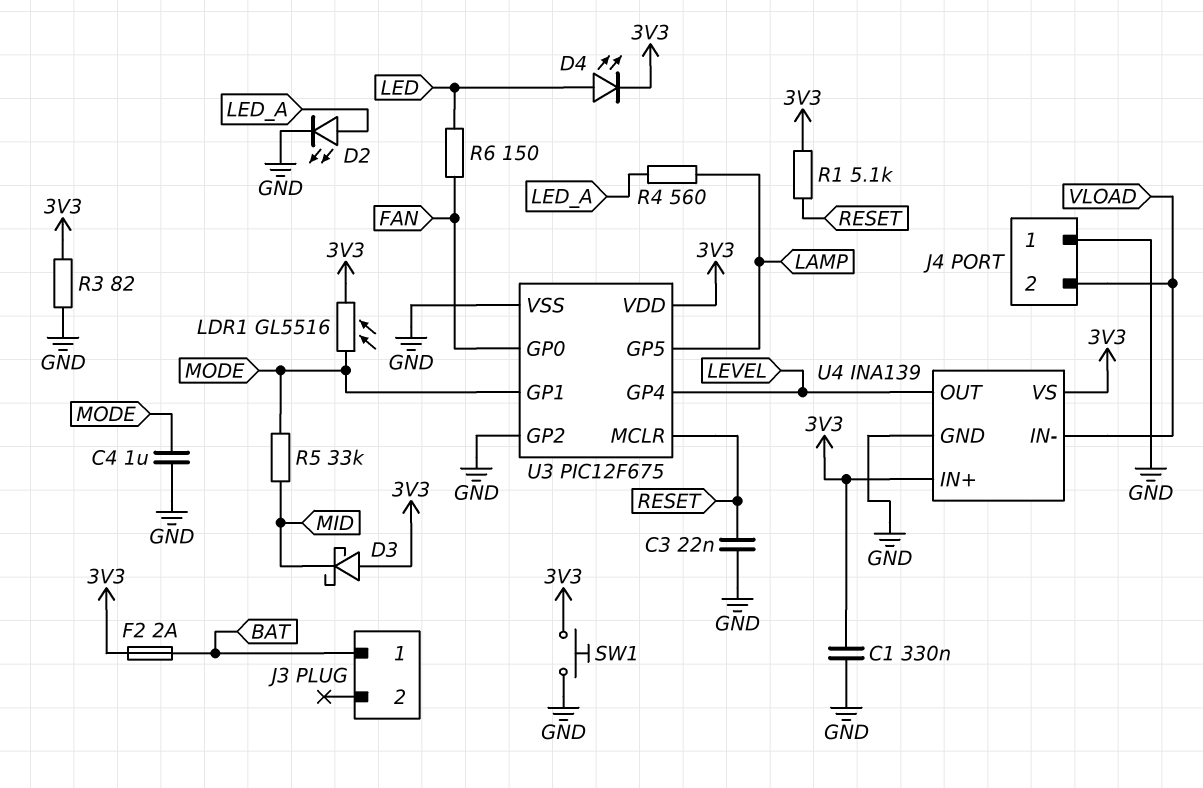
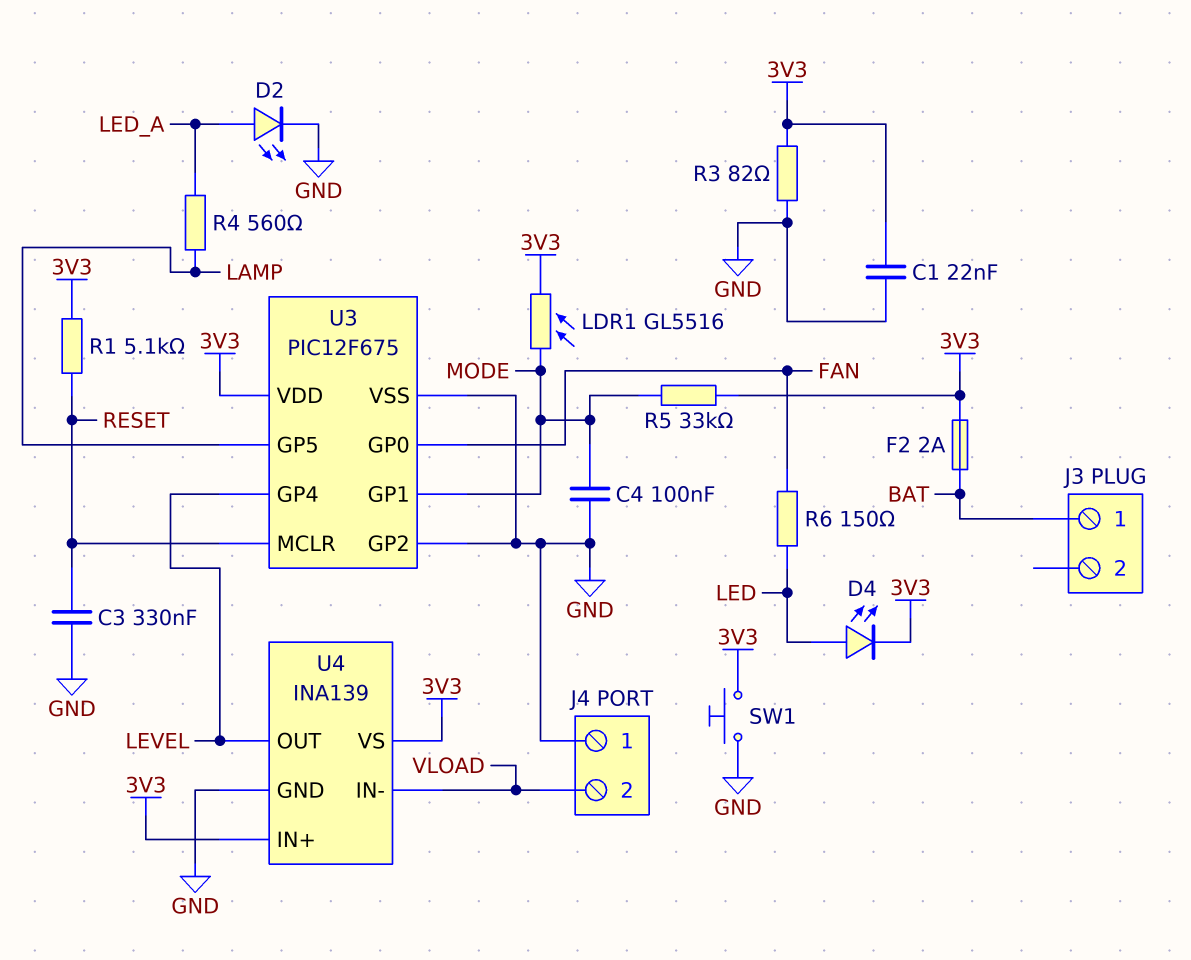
C1: 330nF (3V3, GND) -> 22nF (3V3, GND)
C3: 22nF (GND, RESET) -> 330nF (GND, RESET)
C4: 1uF (GND, MODE) -> 100nF (GND, MODE)
D3: schottky (A 3V3, K MID) -> none
R5: 33k (MID, MODE) -> 33k (3V3, MODE)

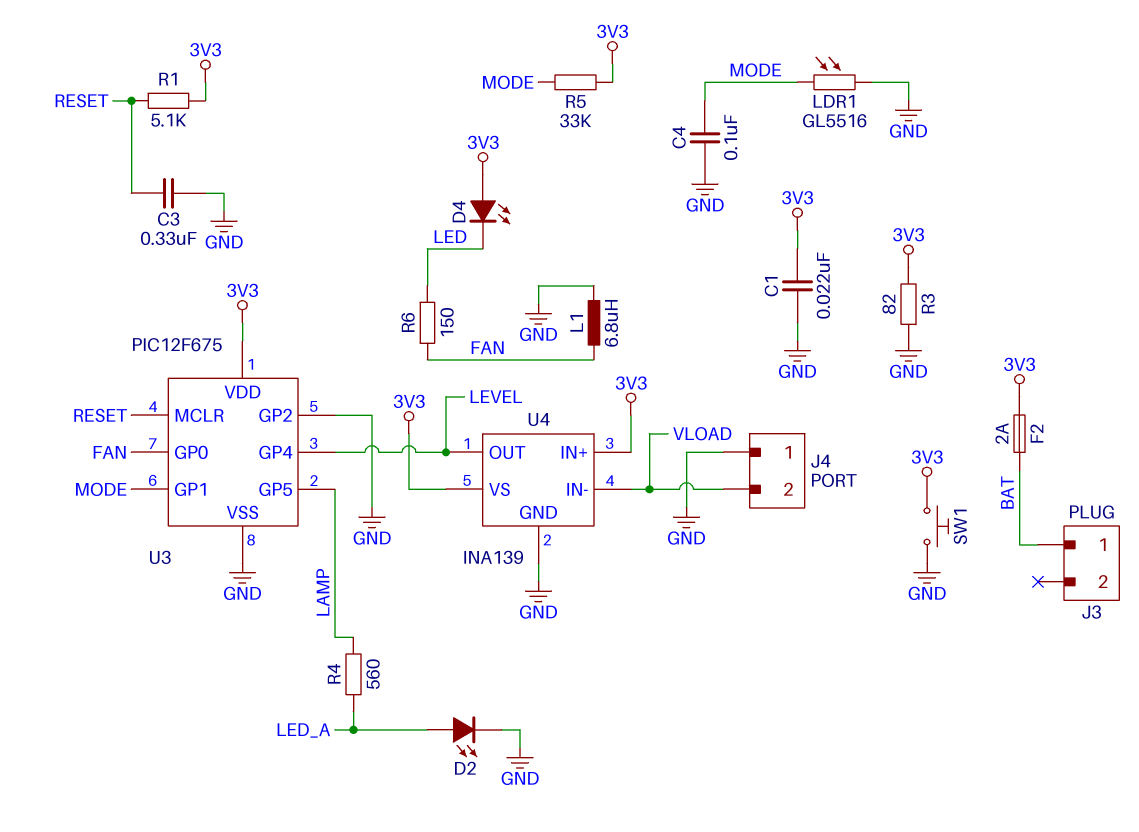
D4: LED (A LED, K 3V3) -> LED (A 3V3, K LED)
L1: none -> 6.8uH (FAN, GND)
LDR1: GL5516 (3V3, MODE) -> GL5516 (GND, MODE)

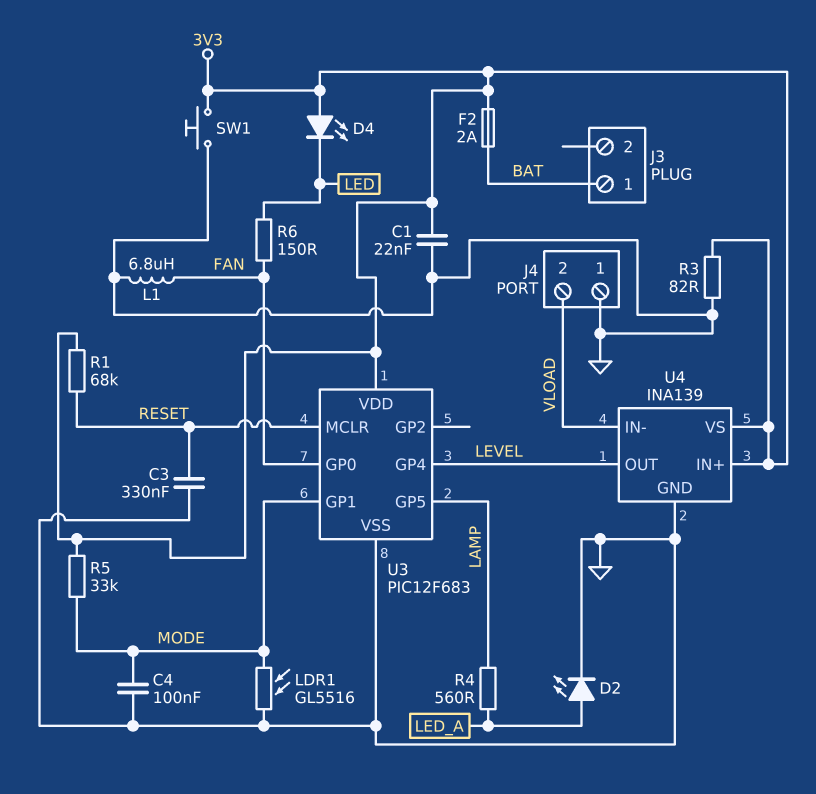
R1: 5.1k (3V3, RESET) -> 68k (3V3, RESET)
U3: PIC12F675 -> PIC12F683
U3 pin GP2: GND -> none

